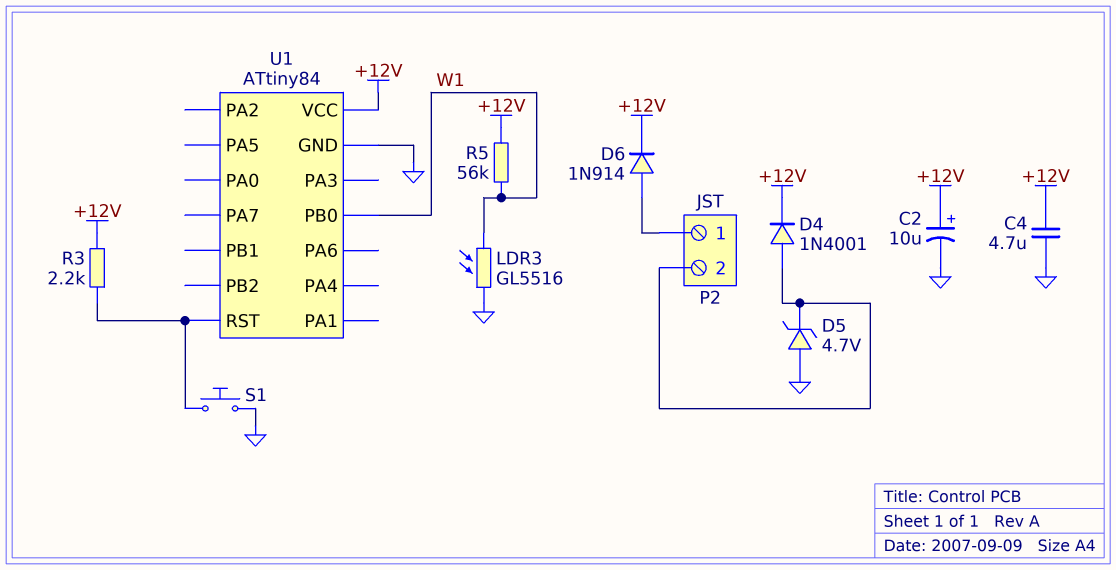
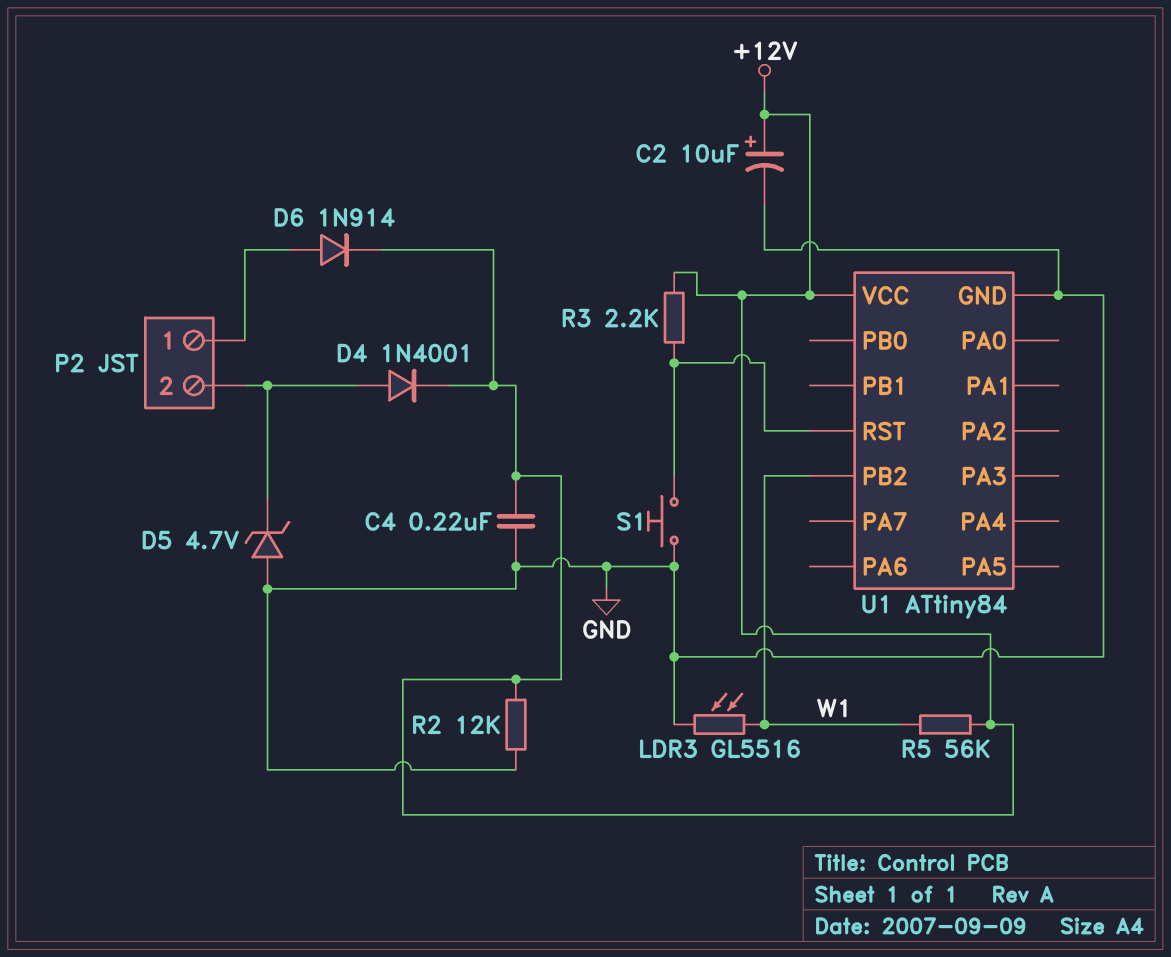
C4: 4.7uF (+12V, GND) -> 220nF (+12V, GND)
R2: none -> 12k (+12V, GND)
U1 pin PB0: W1 -> none
U1 pin PB2: none -> W1

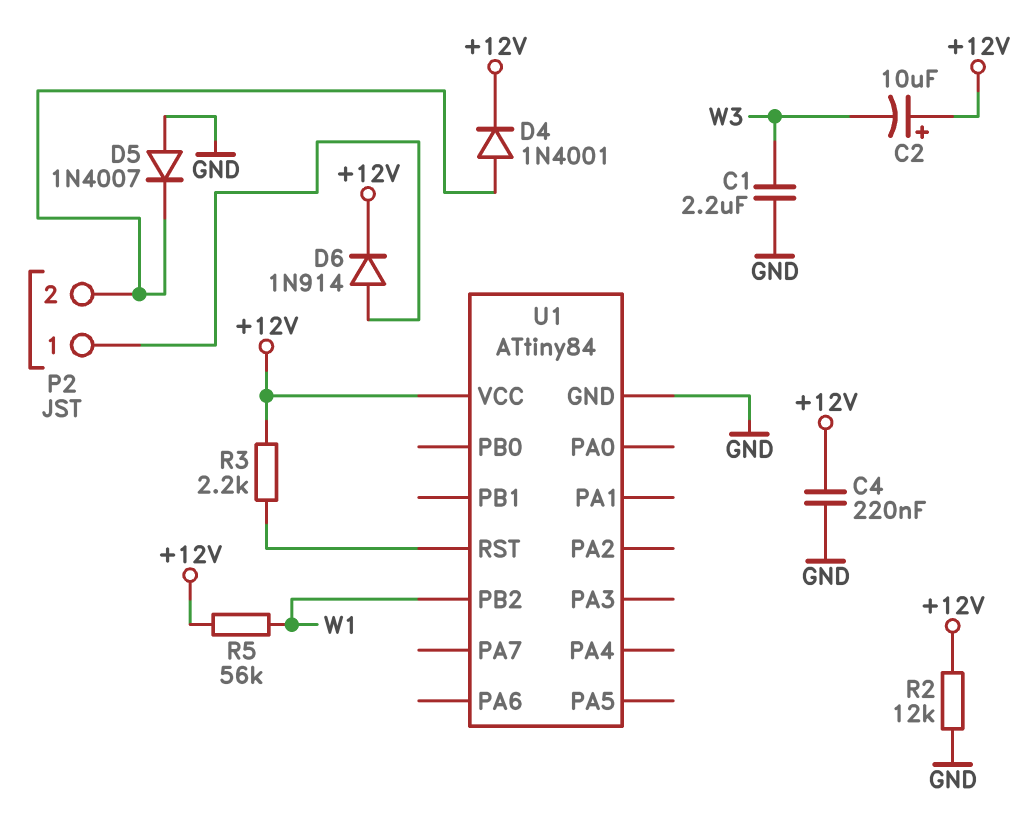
C1: none -> 2.2uF (GND, W3)
C2: 10uF (plus +12V, minus GND) -> 10uF (plus +12V, minus W3)
D5: zener 4.7V (A GND, K P2/2) -> diode 1N4007 (A GND, K P2/2)
LDR3: GL5516 (GND, W1) -> none
S1: button (GND, U1/RST) -> none

